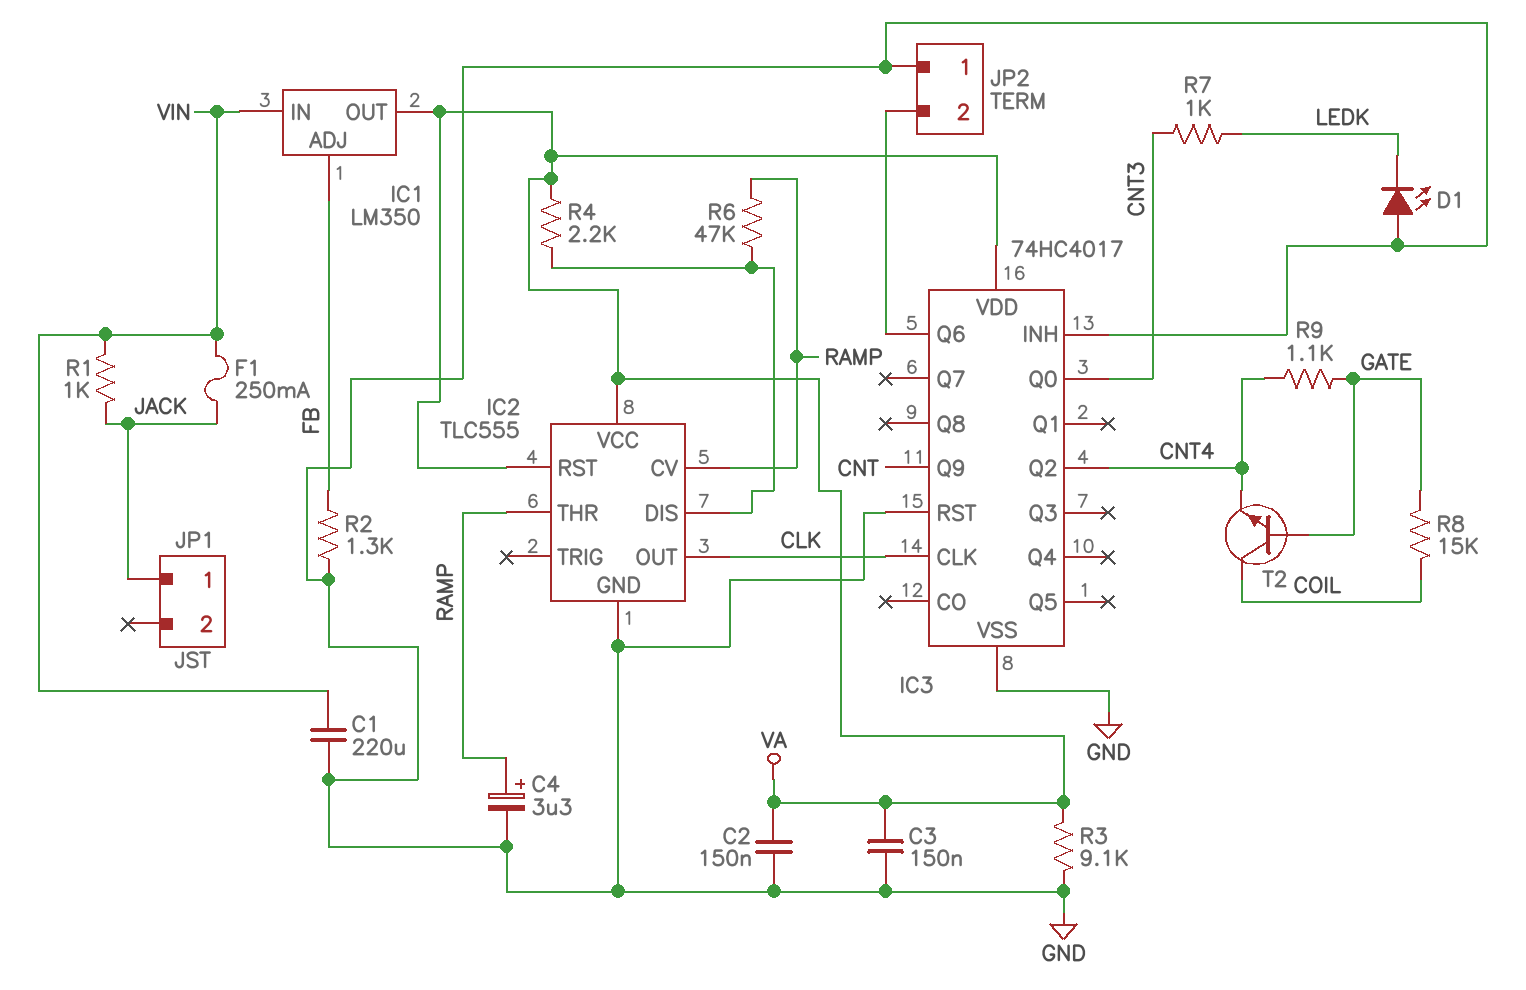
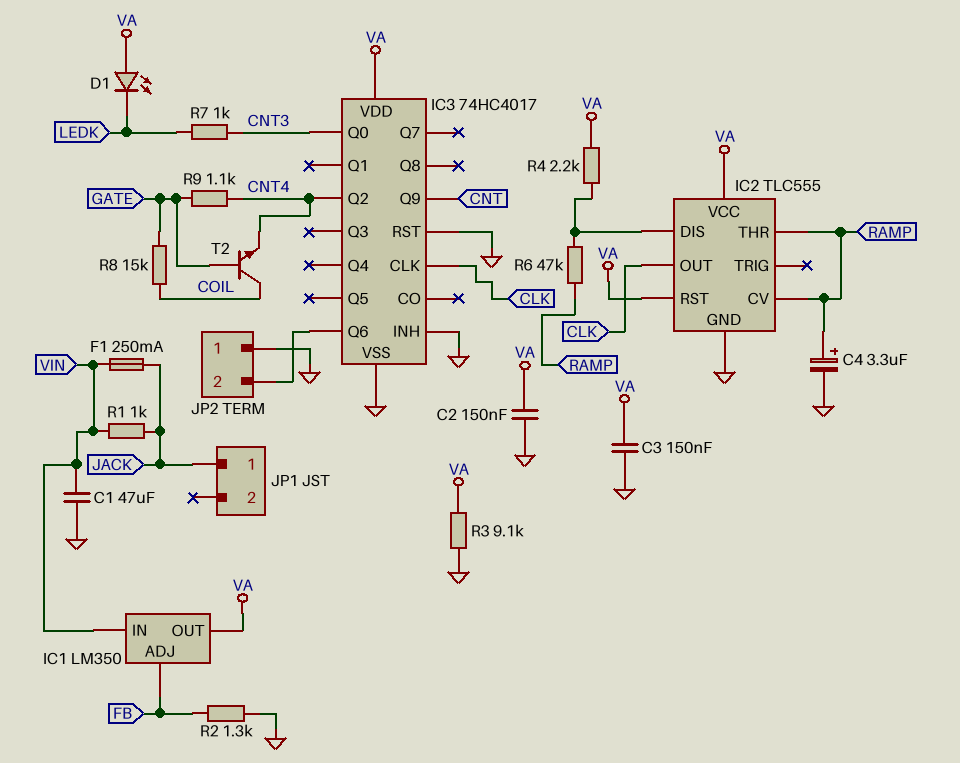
C1: 220uF (GND, VIN) -> 47uF (GND, VIN)
D1: LED (A GND, K LEDK) -> LED (A VA, K LEDK)

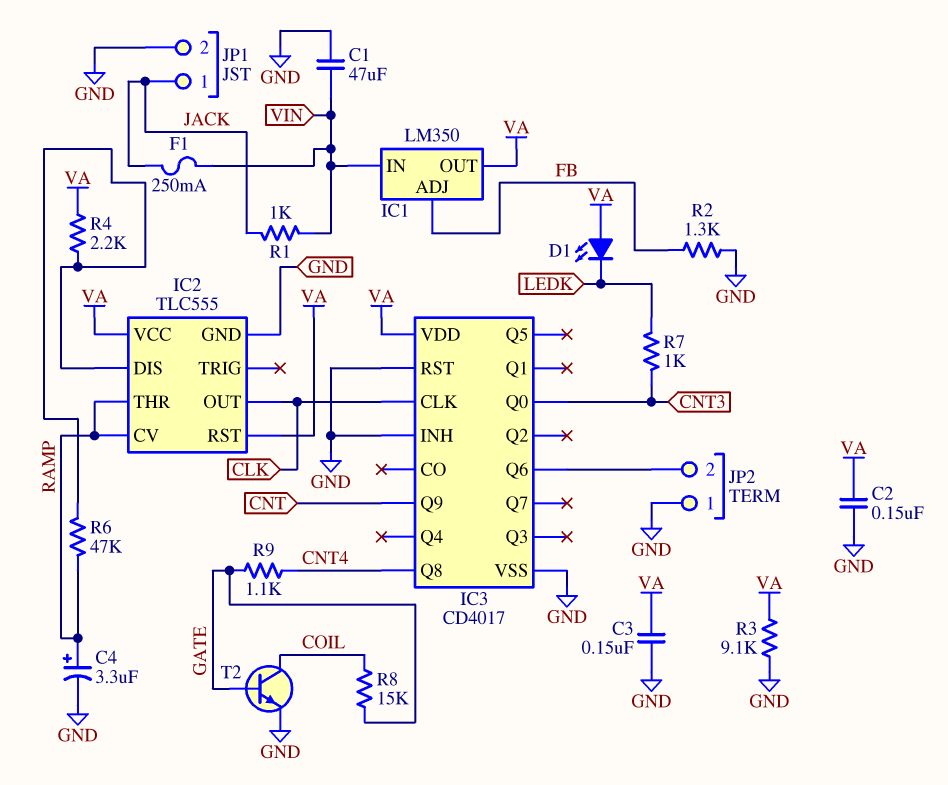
IC3: 74HC4017 -> CD4017
IC3 pin Q2: CNT4 -> none
IC3 pin Q8: none -> CNT4
JP1 pin 2: none -> GND
T2: NPN (B GATE, C COIL, E CNT4) -> NPN (B GATE, C COIL, E GND)

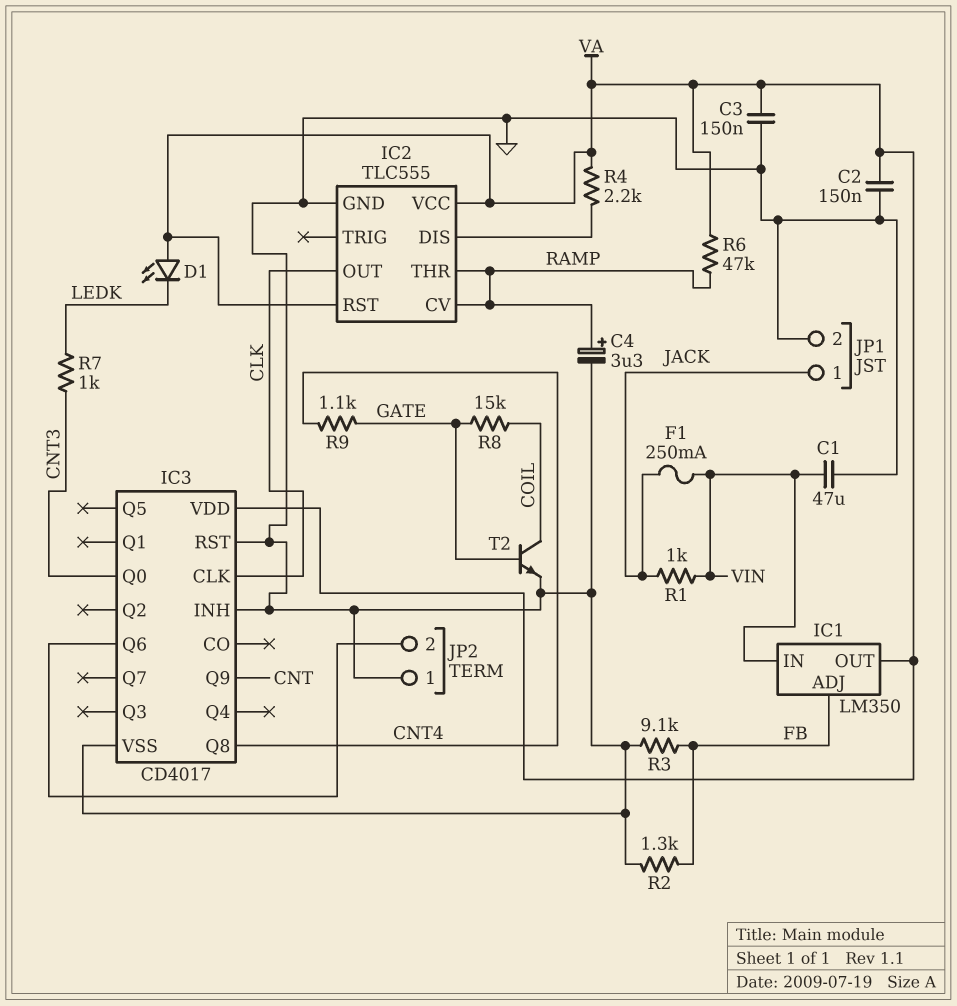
R3: 9.1k (GND, VA) -> 9.1k (FB, GND)
R6: 47k (IC2/DIS, RAMP) -> 47k (RAMP, VA)

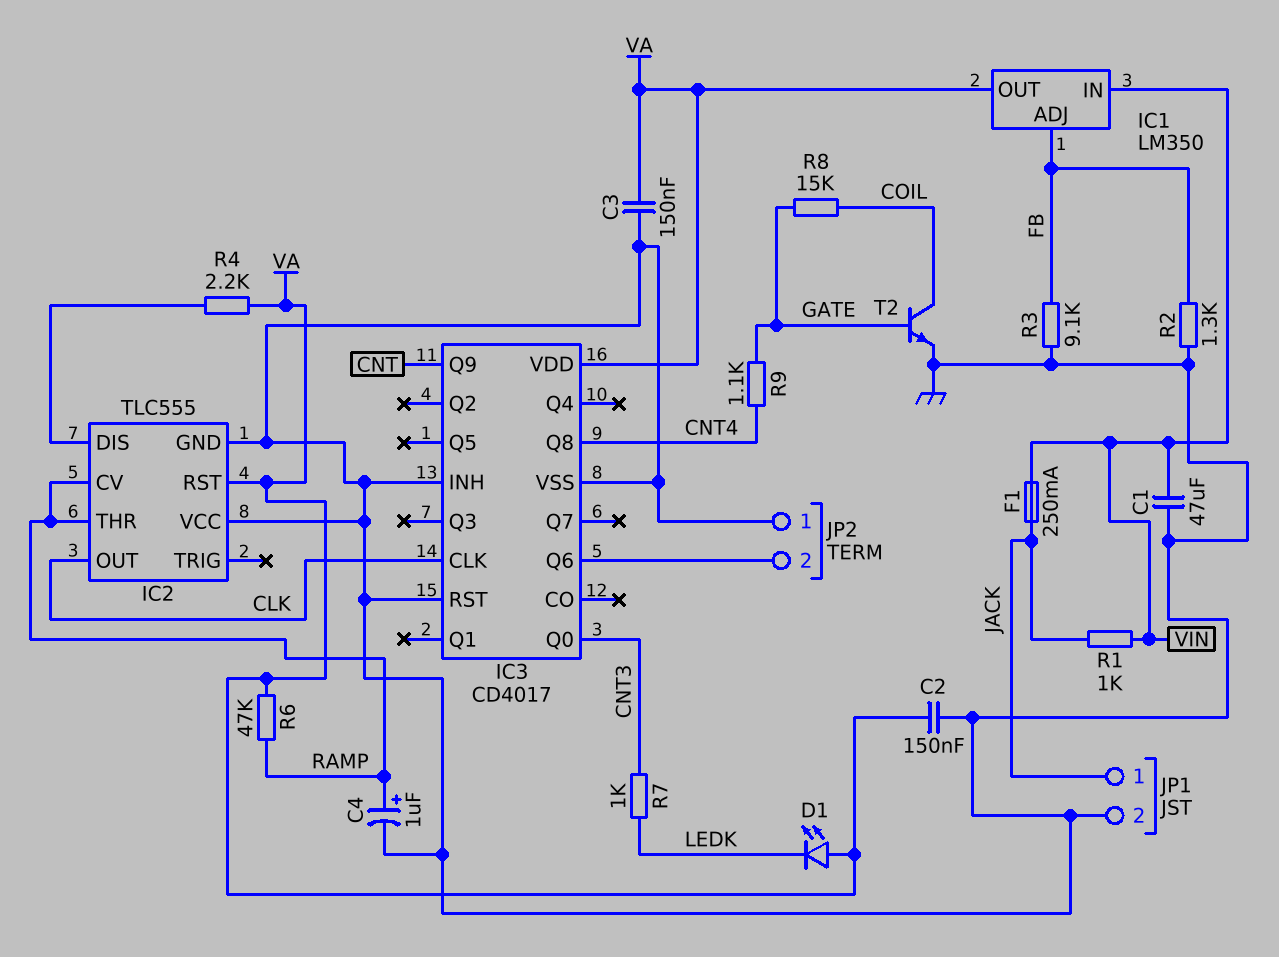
C4: 3.3uF (plus RAMP, minus GND) -> 1uF (plus RAMP, minus GND)
IC2 pin VCC: VA -> GND

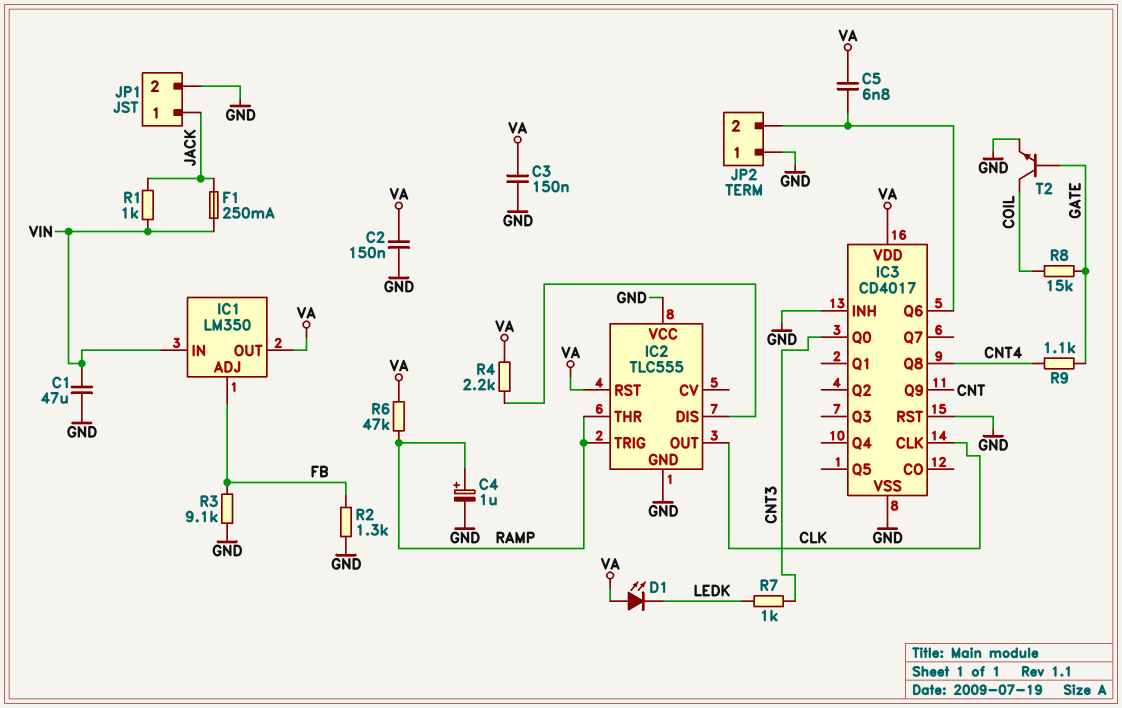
C5: none -> 6.8nF (IC3/Q6, VA)
IC2 pin CV: RAMP -> none
IC2 pin TRIG: none -> RAMP

